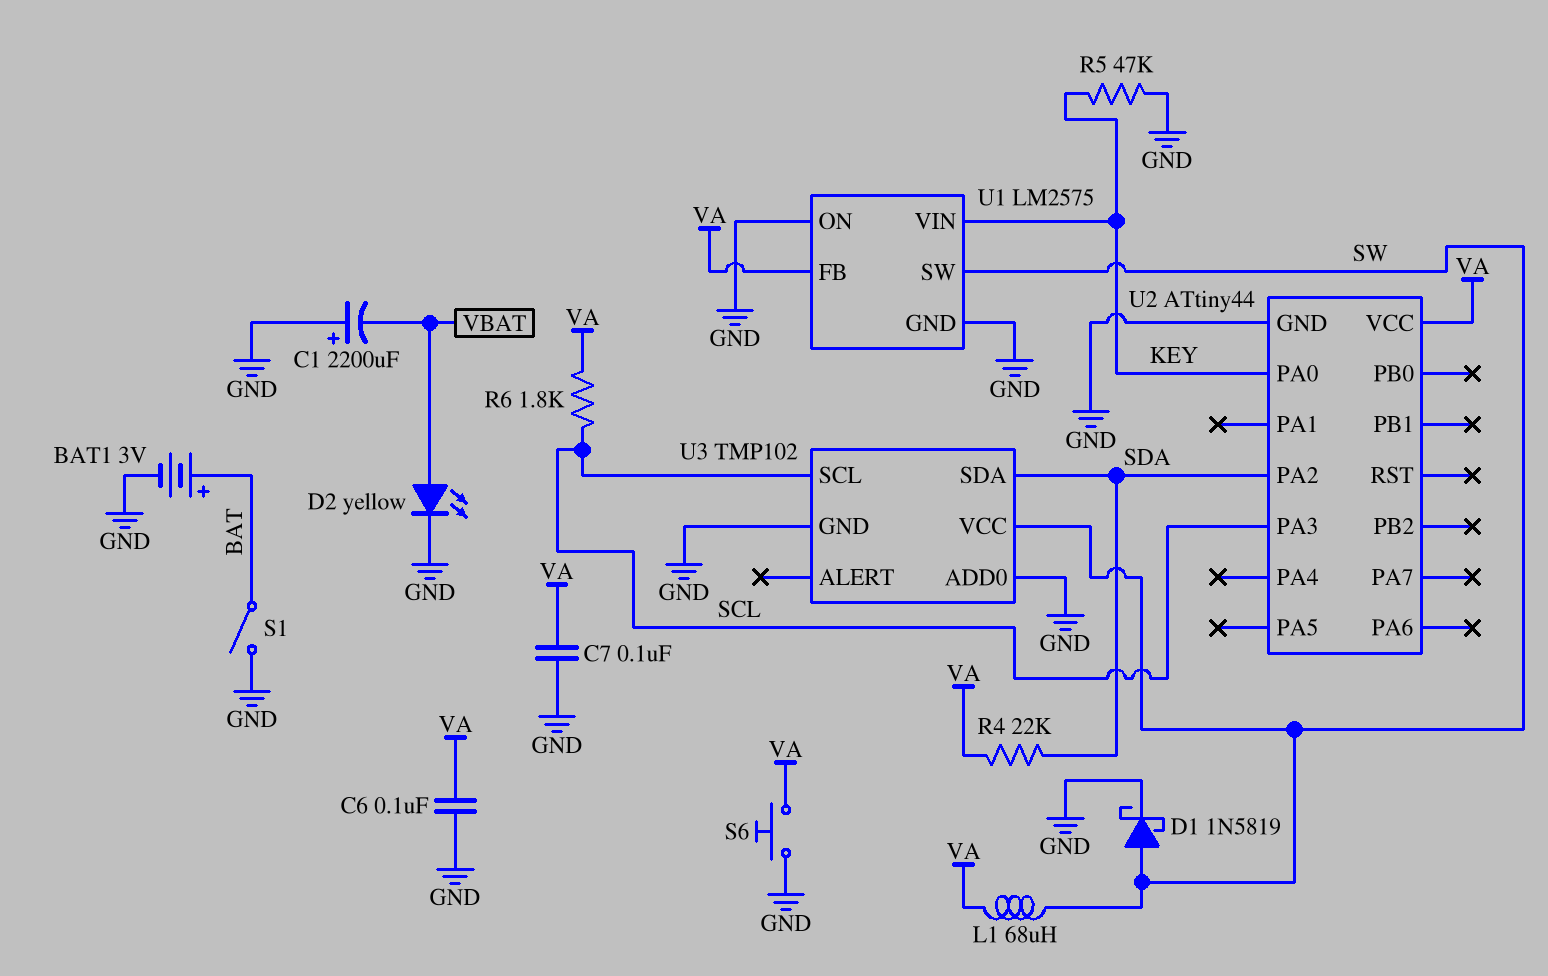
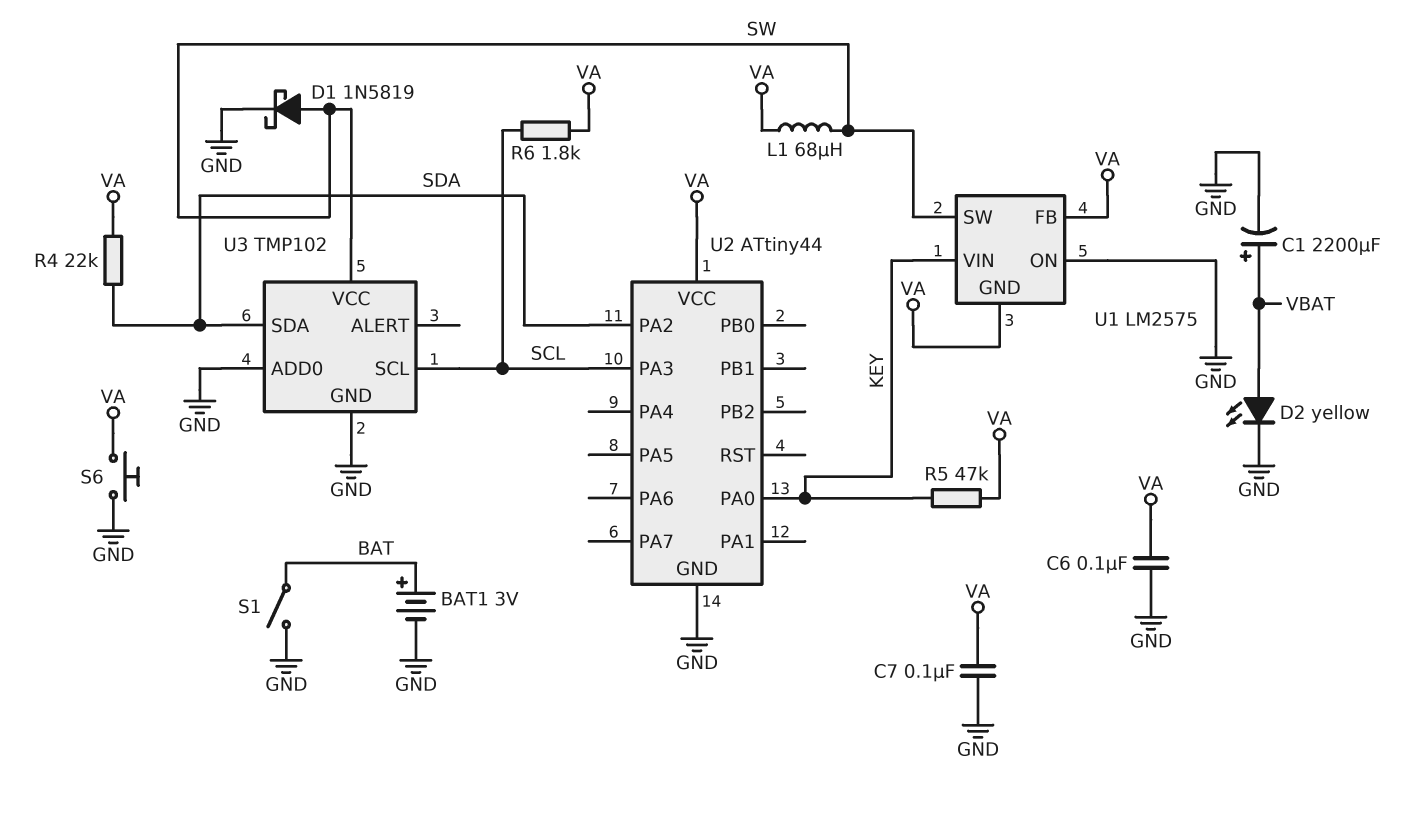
C1: 2200uF (plus GND, minus VBAT) -> 2200uF (plus VBAT, minus GND)
R5: 47k (GND, KEY) -> 47k (KEY, VA)
U1 pin GND: GND -> VA

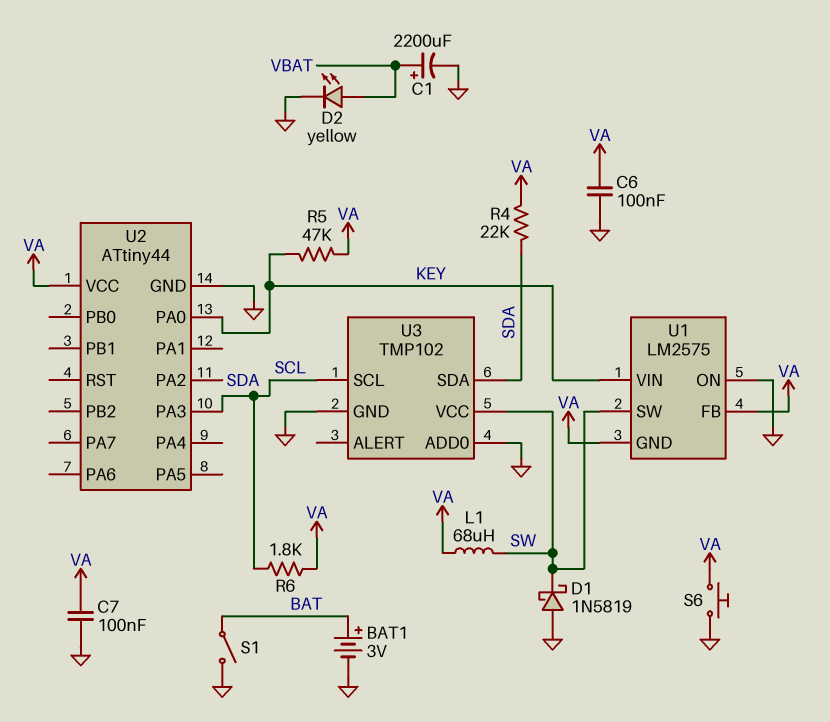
D1: schottky 1N5819 (A SW, K GND) -> schottky 1N5819 (A GND, K SW)

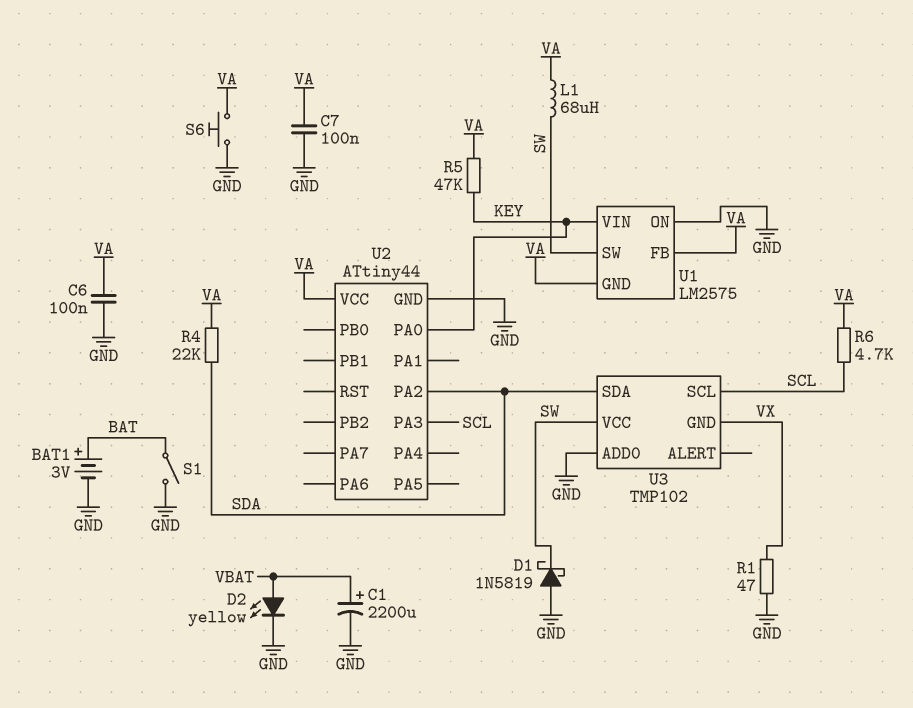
R1: none -> 47 (GND, VX)
R6: 1.8k (SCL, VA) -> 4.7k (SCL, VA)
U3 pin GND: GND -> VX

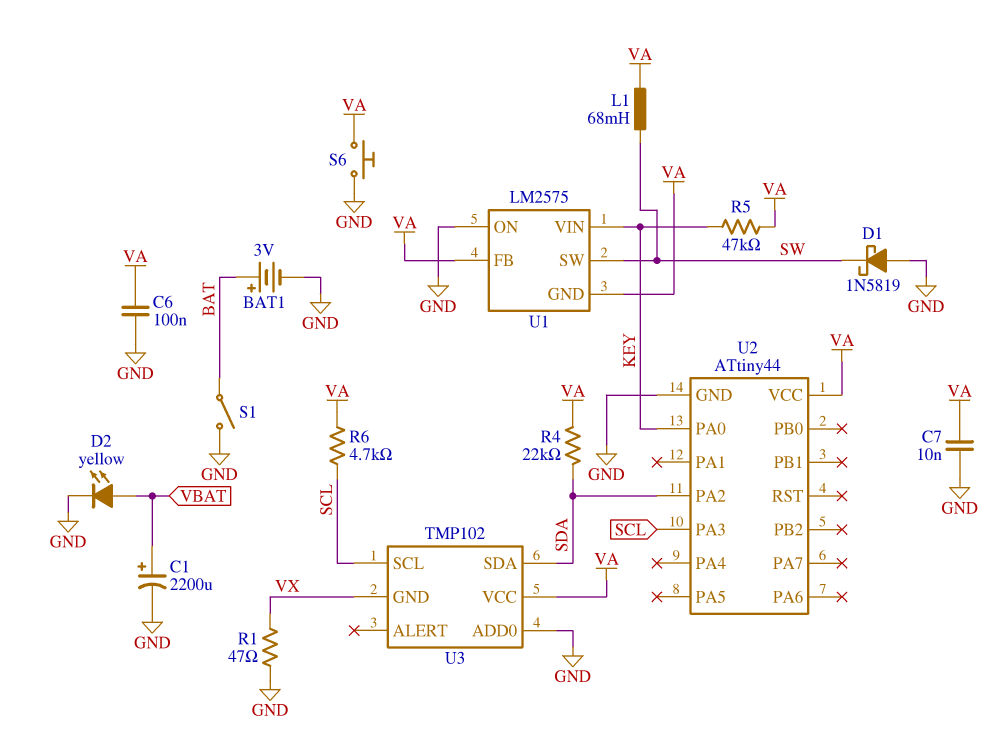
C7: 100nF (GND, VA) -> 10nF (GND, VA)
L1: 68uH (SW, VA) -> 68mH (SW, VA)
U3 pin VCC: SW -> VA

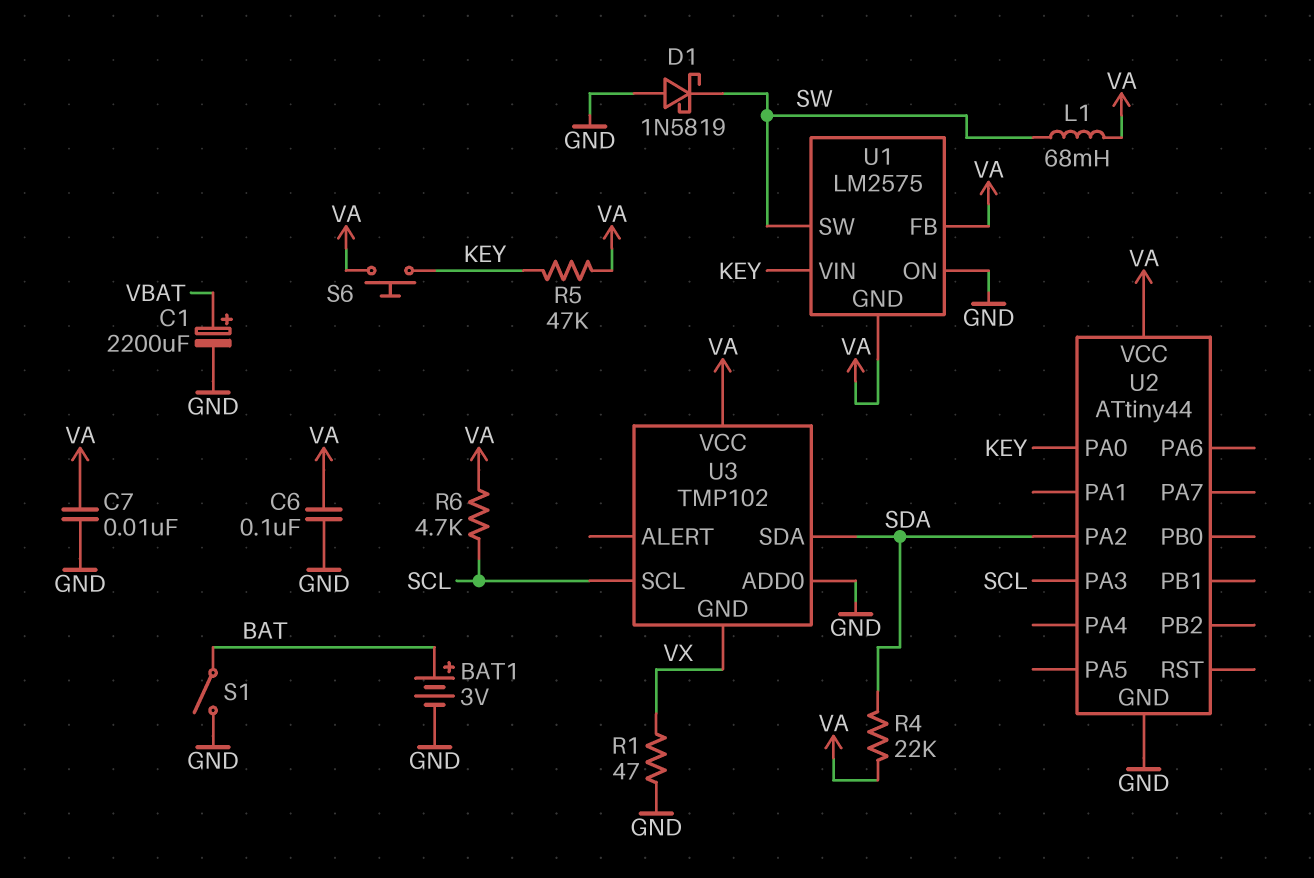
D2: LED yellow (A VBAT, K GND) -> none
S6: button (GND, VA) -> button (KEY, VA)

